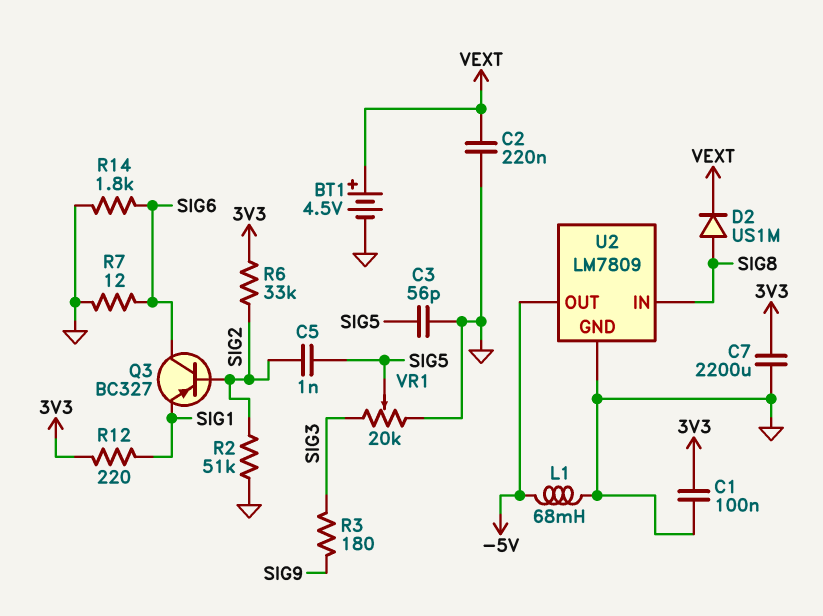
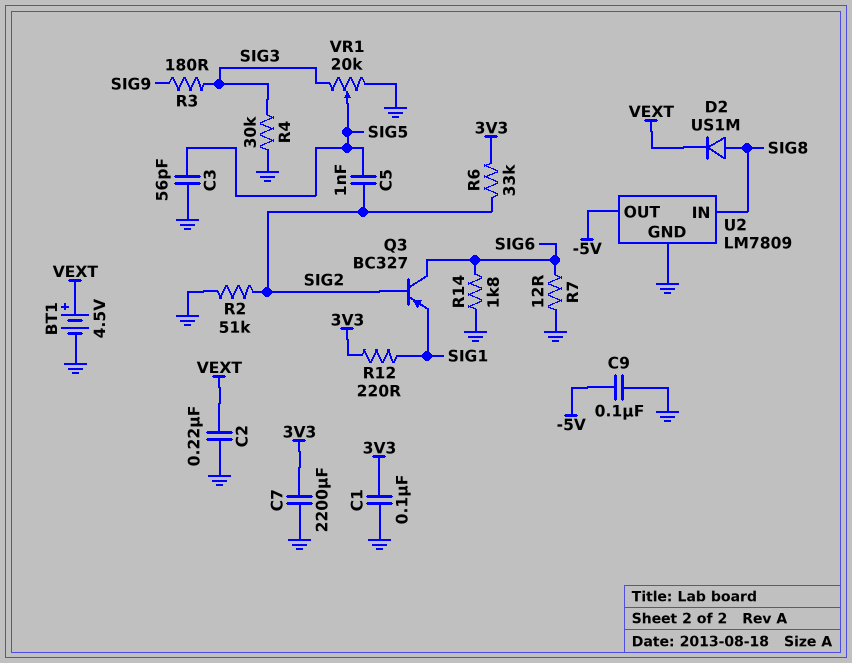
C9: none -> 100nF (-5V, GND)
L1: 68mH (-5V, GND) -> none
R4: none -> 30k (GND, SIG3)

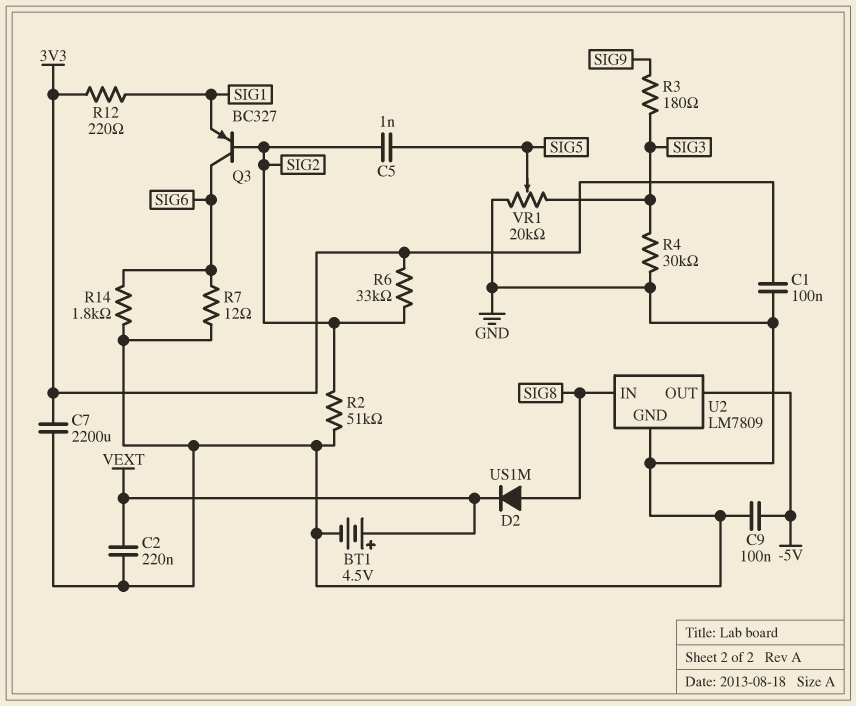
C3: 56pF (GND, SIG5) -> none

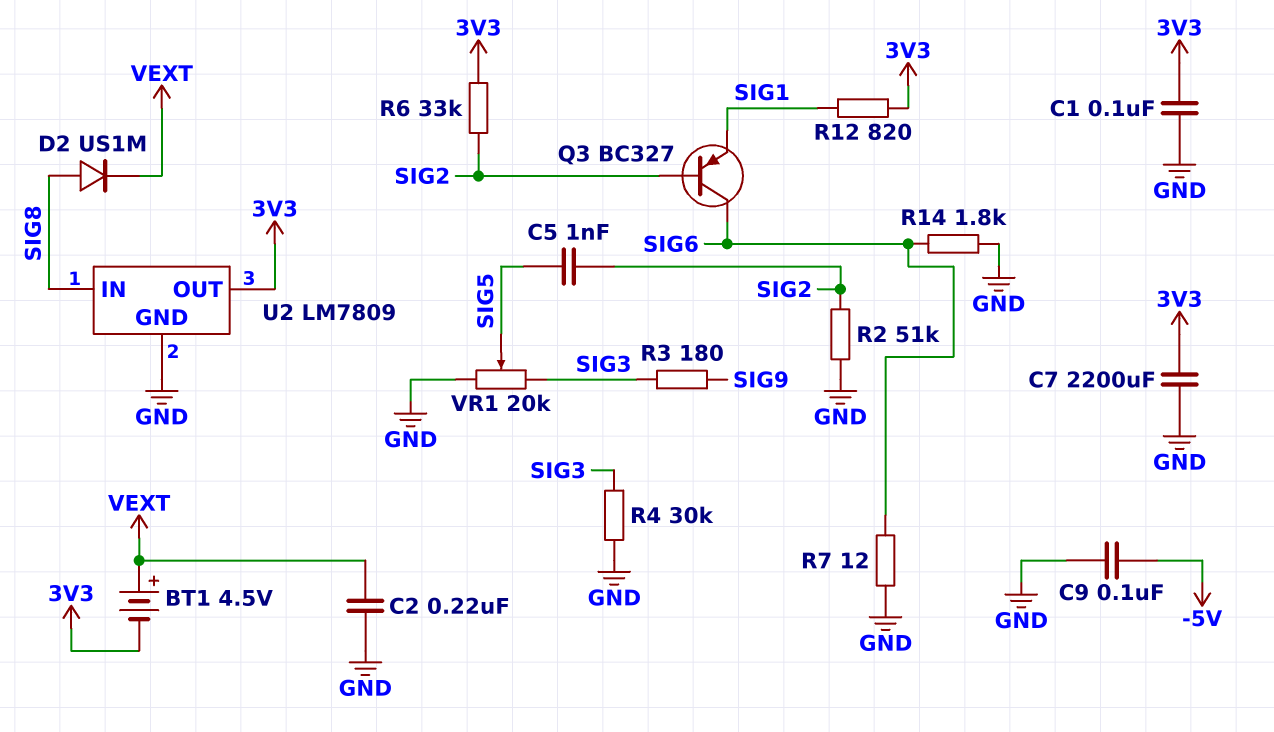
BT1: 4.5V (plus VEXT, minus GND) -> 4.5V (plus VEXT, minus 3V3)
R12: 220 (3V3, SIG1) -> 820 (3V3, SIG1)
U2 pin OUT: -5V -> 3V3

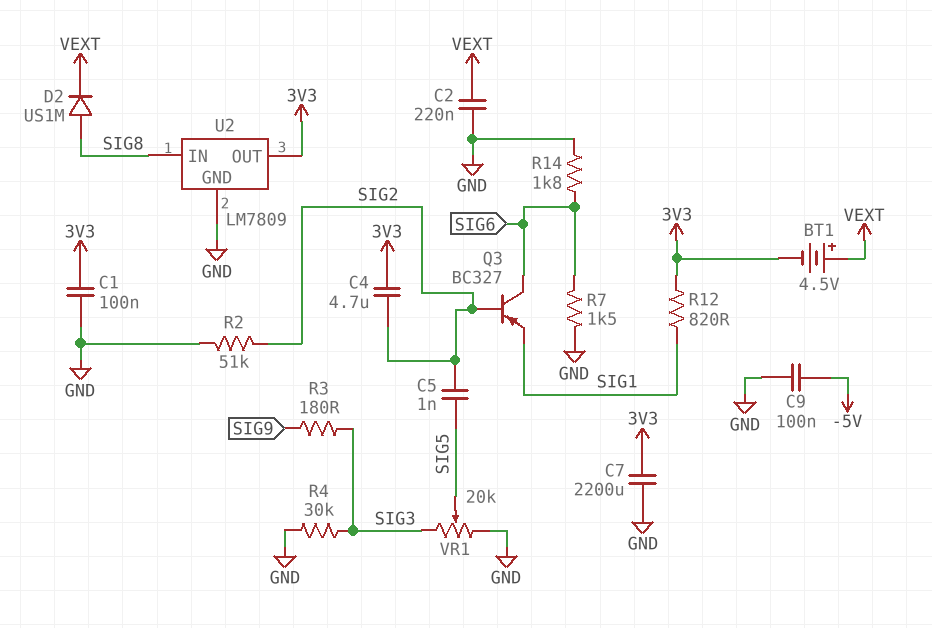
C4: none -> 4.7uF (3V3, SIG2)
R6: 33k (3V3, SIG2) -> none
R7: 12 (GND, SIG6) -> 1.5k (GND, SIG6)

